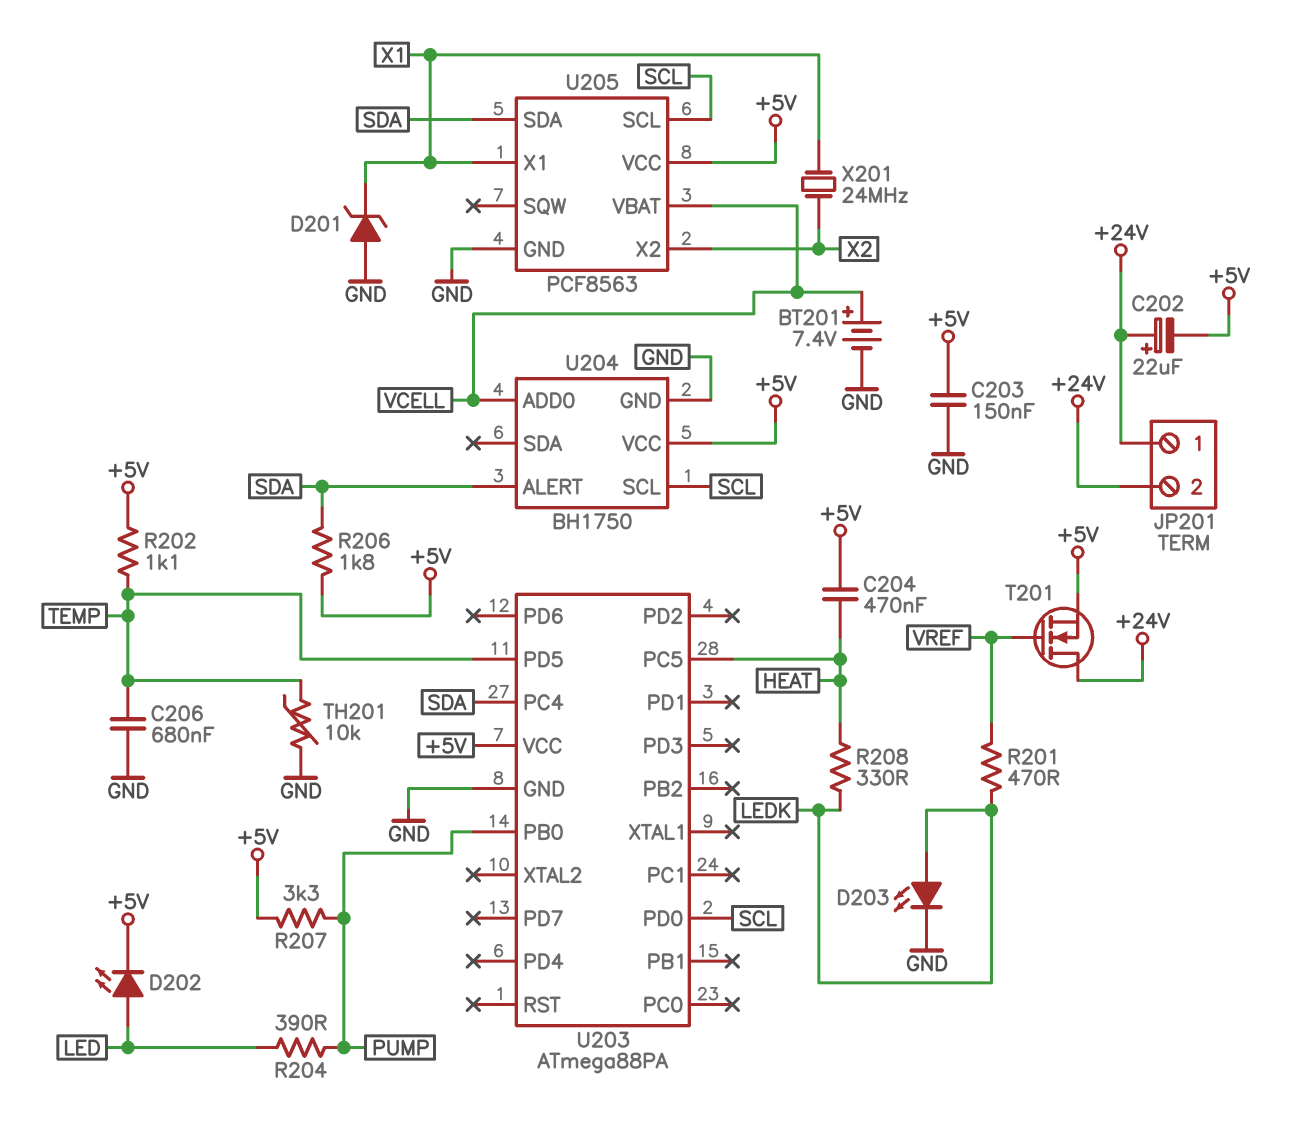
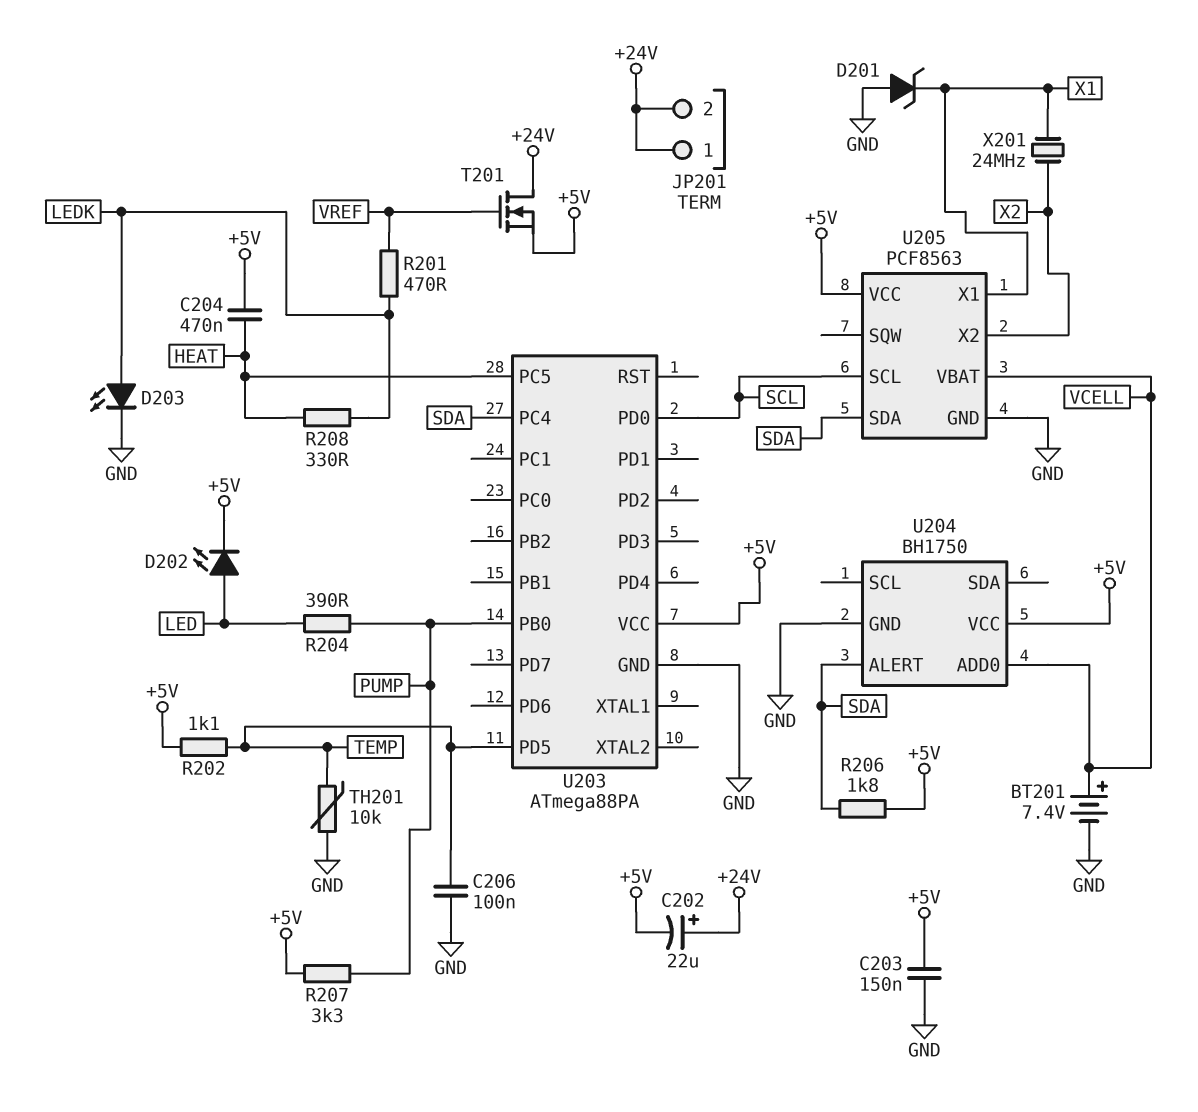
C206: 680nF (GND, TEMP) -> 100nF (GND, TEMP)
U204 pin SCL: SCL -> none

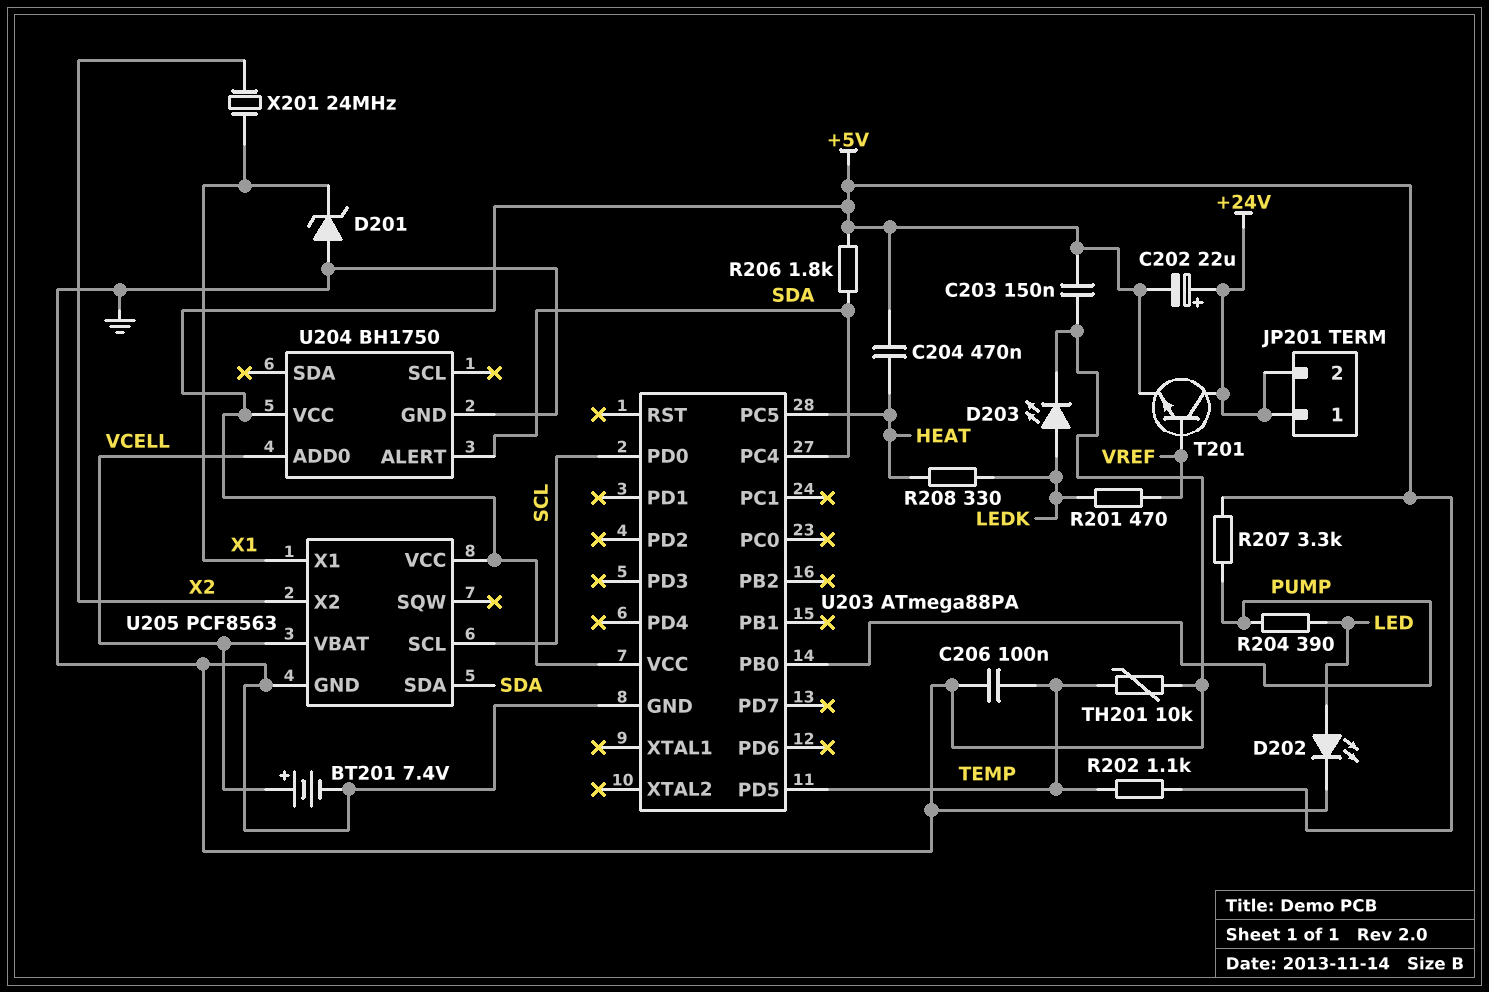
D202: LED (A LED, K +5V) -> LED (A LED, K GND)
T201: NMOS (G VREF, D +24V, S +5V) -> NPN (B VREF, C +24V, E +5V)

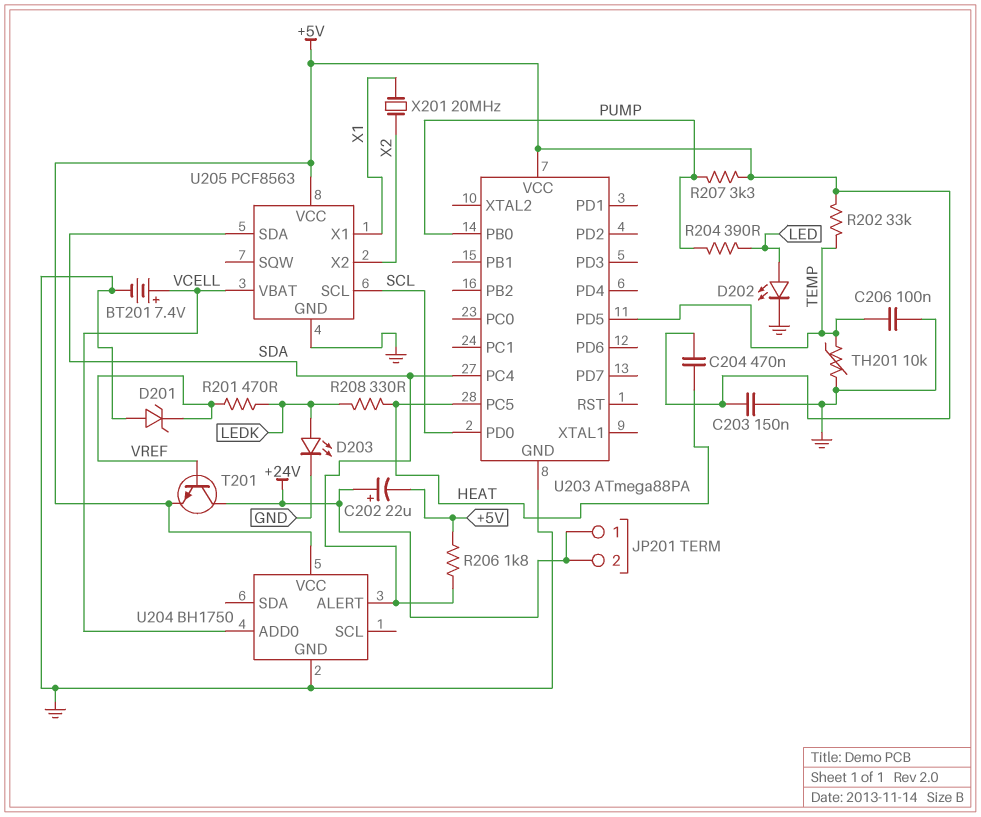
D201: zener (A GND, K X1) -> zener (A GND, K VREF)
R202: 1.1k (+5V, TEMP) -> 33k (+5V, TEMP)
X201: 24MHz (X1, X2) -> 20MHz (X1, X2)

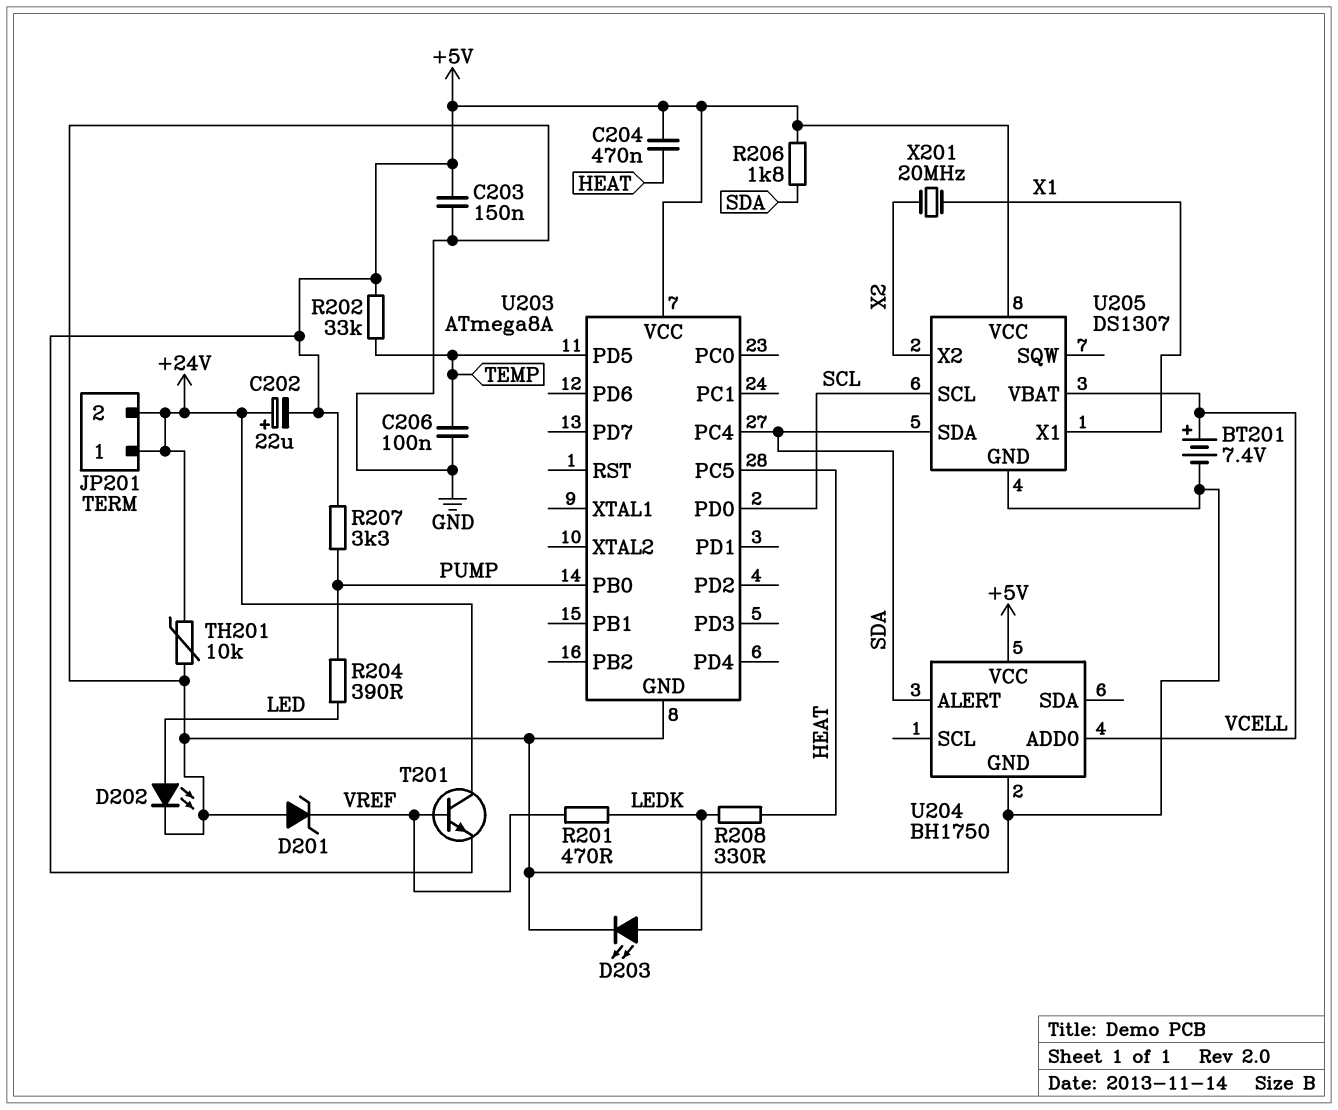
TH201: 10k (GND, TEMP) -> 10k (+24V, GND)
U203: ATmega88PA -> ATmega8A
U205: PCF8563 -> DS1307

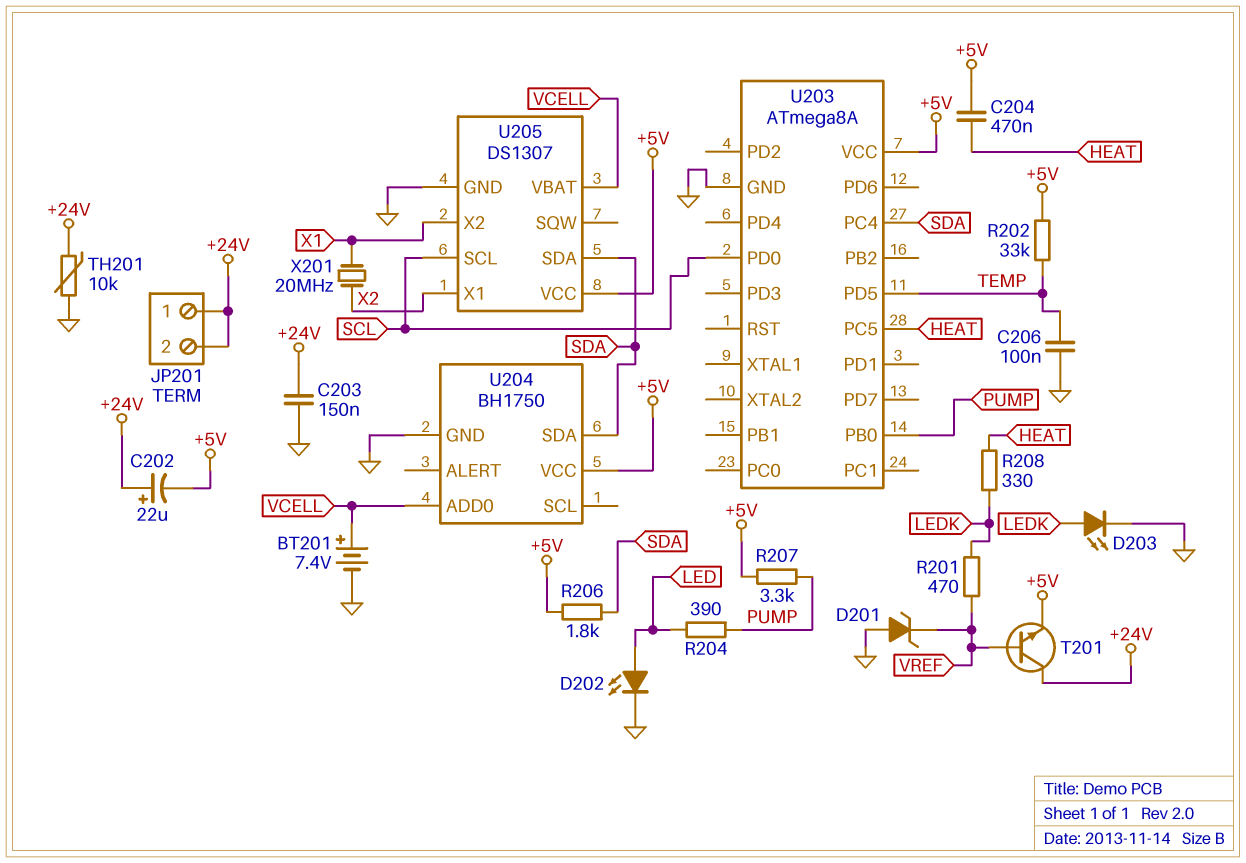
C203: 150nF (+5V, GND) -> 150nF (+24V, GND)
U204 pin ALERT: SDA -> none
U204 pin SDA: none -> SDA
U205 pin X1: X1 -> X2
U205 pin X2: X2 -> X1

